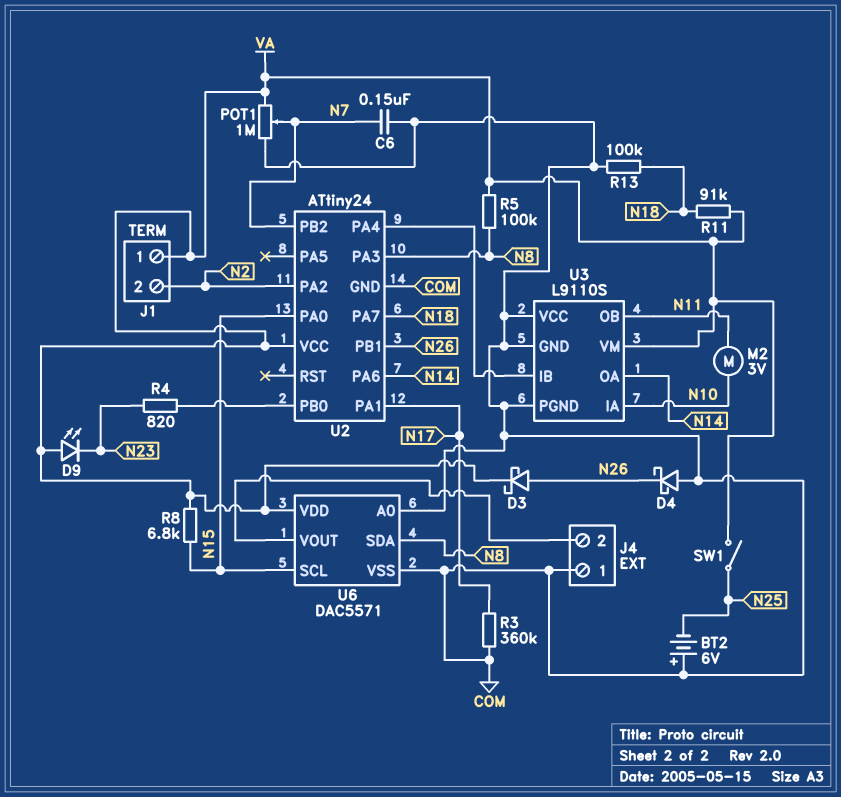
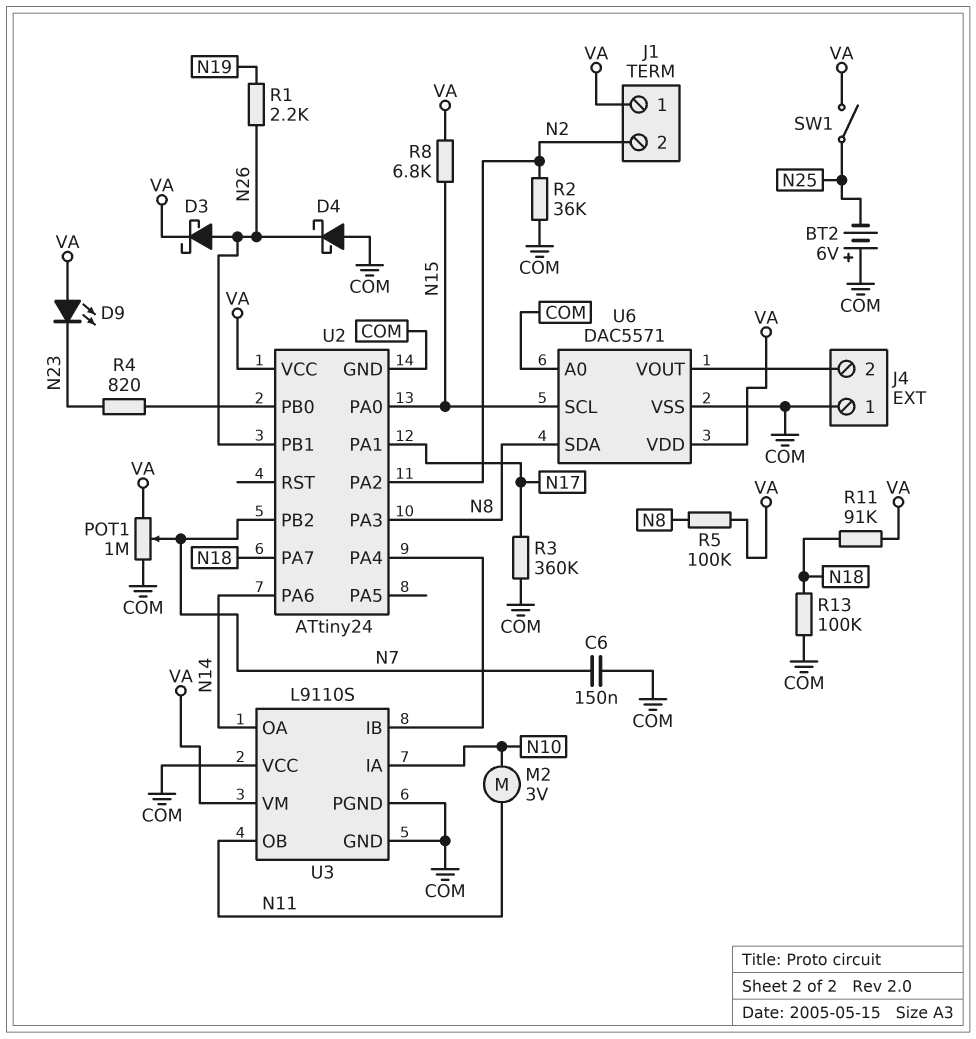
R1: none -> 2.2k (N19, N26)
R2: none -> 36k (COM, N2)

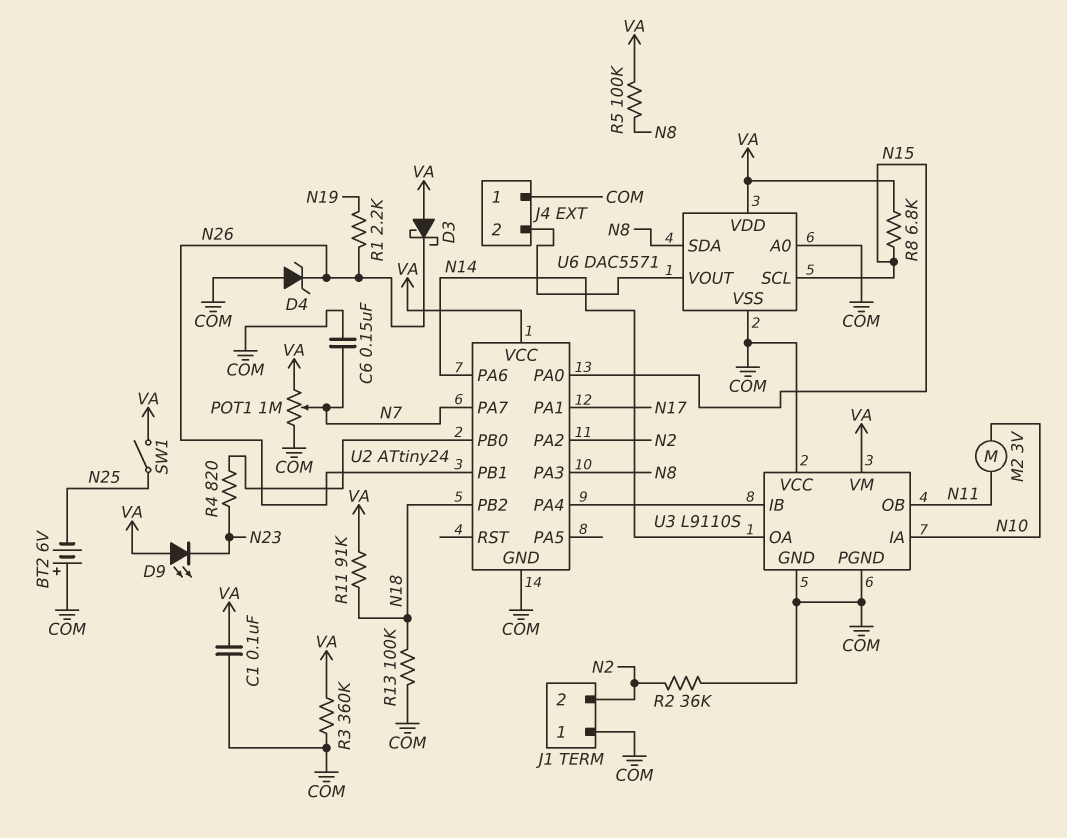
C1: none -> 100nF (COM, VA)
D3: schottky (A N26, K VA) -> schottky (A VA, K N26)
D4: schottky (A COM, K N26) -> zener (A COM, K N26)
J1 pin 1: VA -> COM
R3: 360k (COM, N17) -> 360k (COM, VA)
U2 pin PA7: N18 -> N7
U2 pin PB2: N7 -> N18

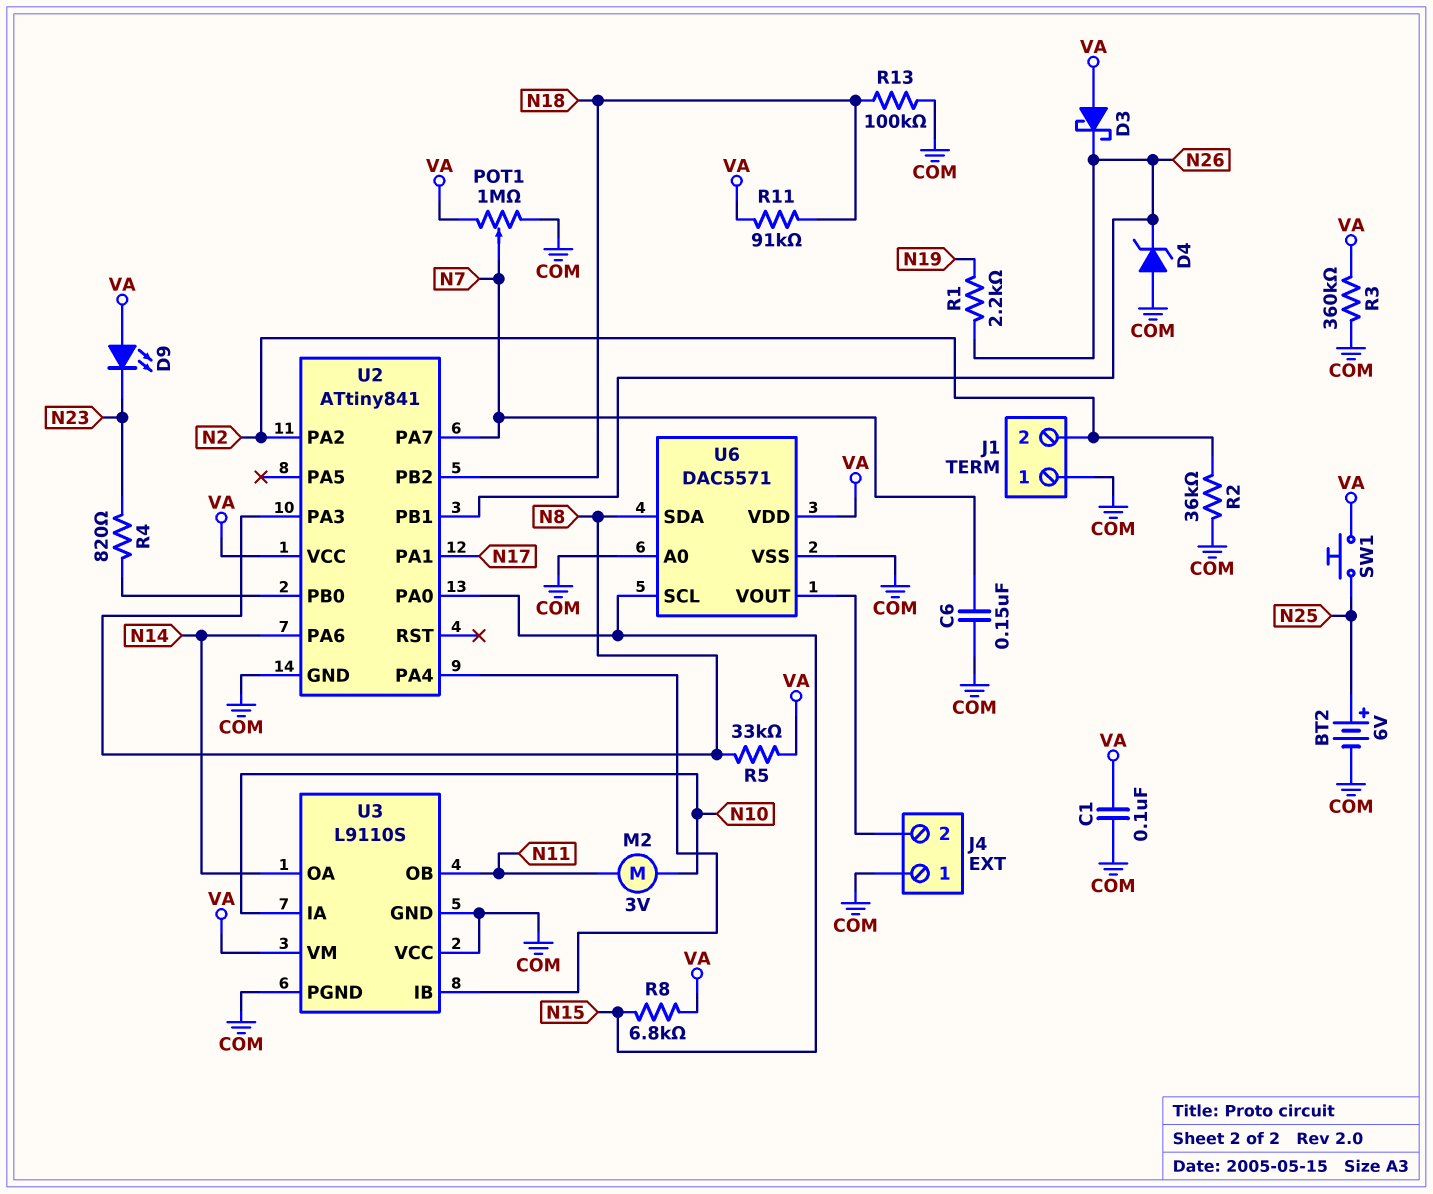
BT2: 6V (plus COM, minus N25) -> 6V (plus N25, minus COM)
R5: 100k (N8, VA) -> 33k (N8, VA)
SW1: switch (N25, VA) -> button (N25, VA)
U2: ATtiny24 -> ATtiny841

